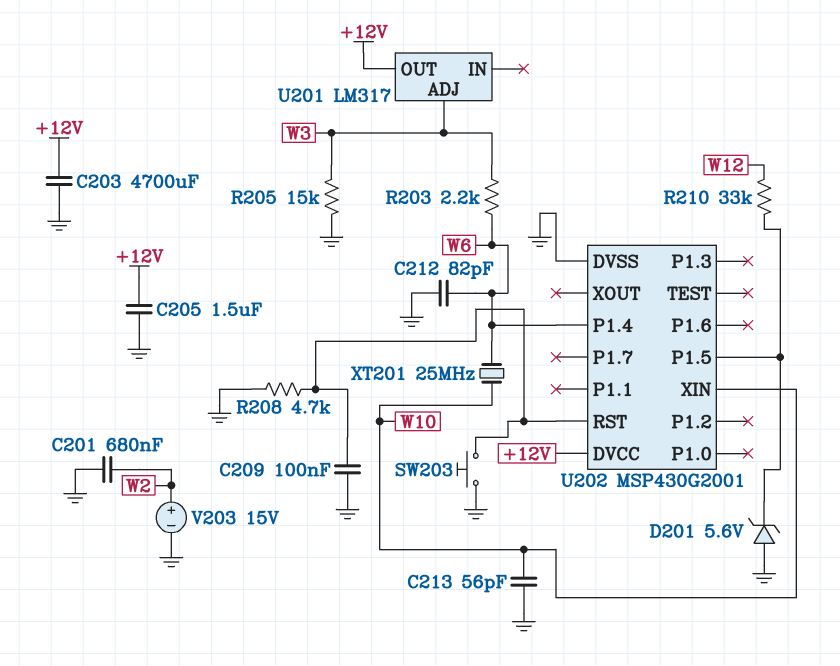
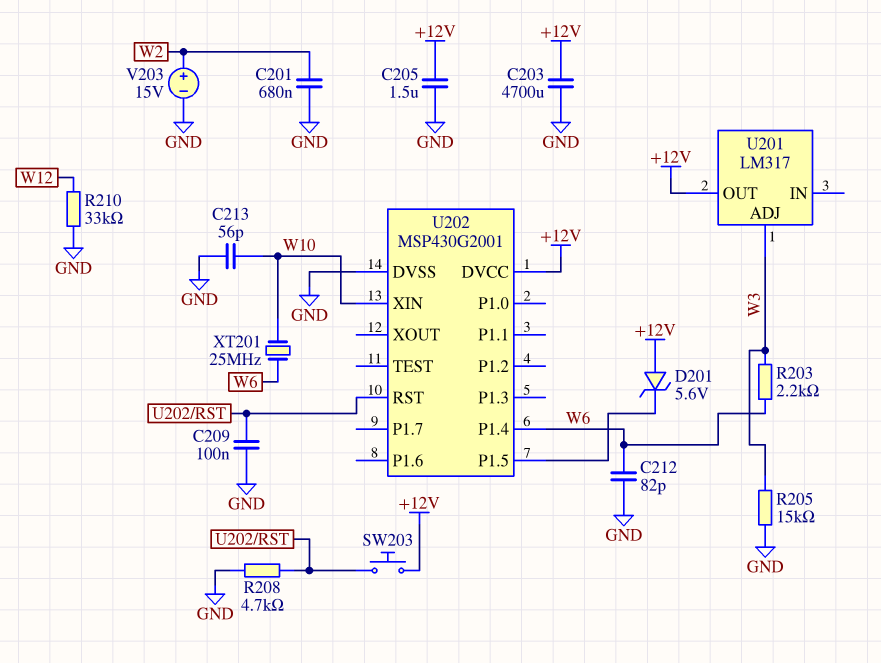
D201: zener 5.6V (A GND, K U202/P1.5) -> zener 5.6V (A +12V, K U202/P1.5)
R210: 33k (U202/P1.5, W12) -> 33k (GND, W12)
SW203: button (GND, U202/RST) -> button (+12V, U202/RST)

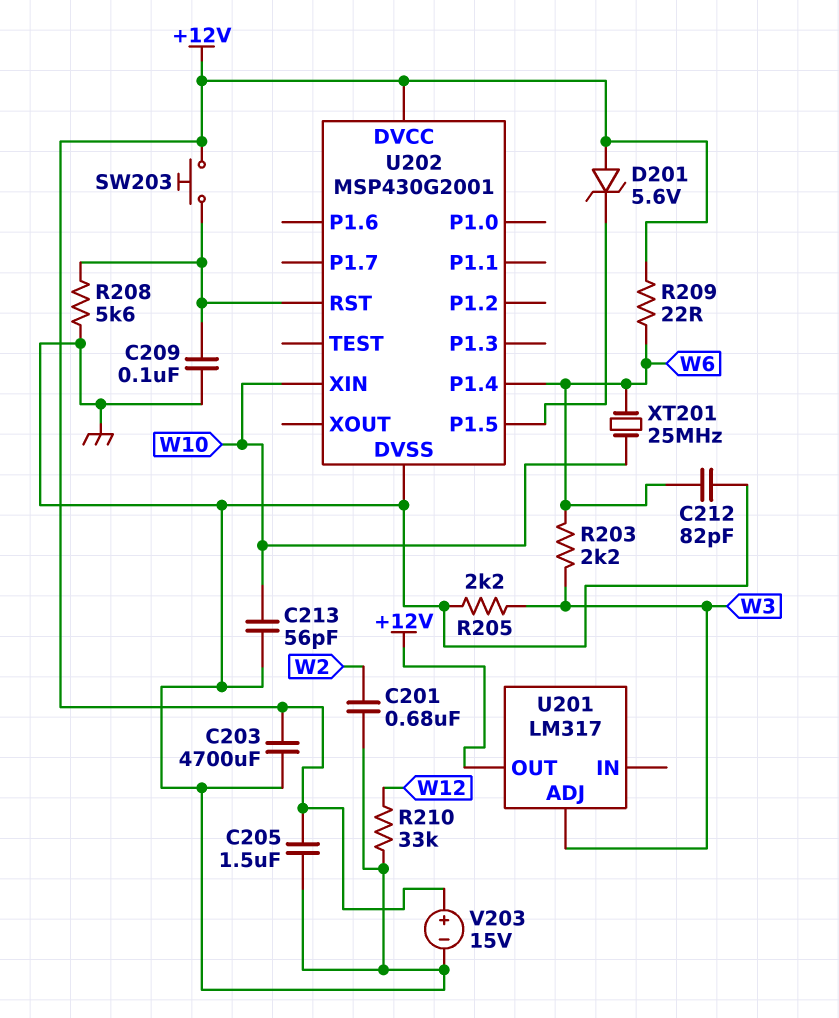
R205: 15k (GND, W3) -> 2.2k (GND, W3)
R208: 4.7k (GND, U202/RST) -> 5.6k (GND, U202/RST)
R209: none -> 22 (+12V, W6)
V203: 15V (plus W2, minus GND) -> 15V (plus +12V, minus GND)

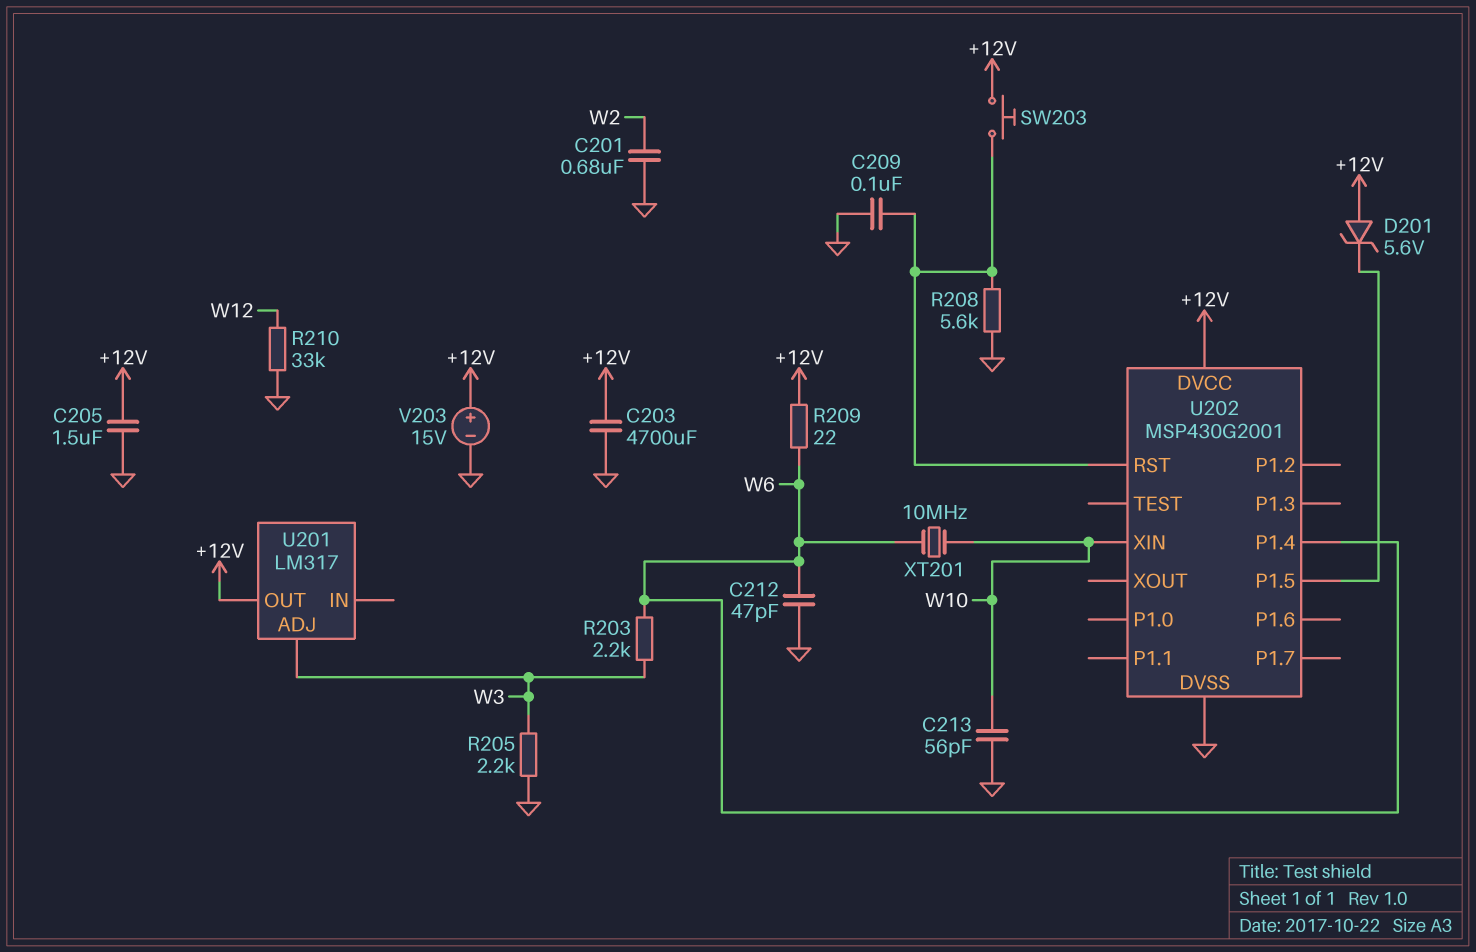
C212: 82pF (GND, W6) -> 47pF (GND, W6)
XT201: 25MHz (W6, W10) -> 10MHz (W6, W10)

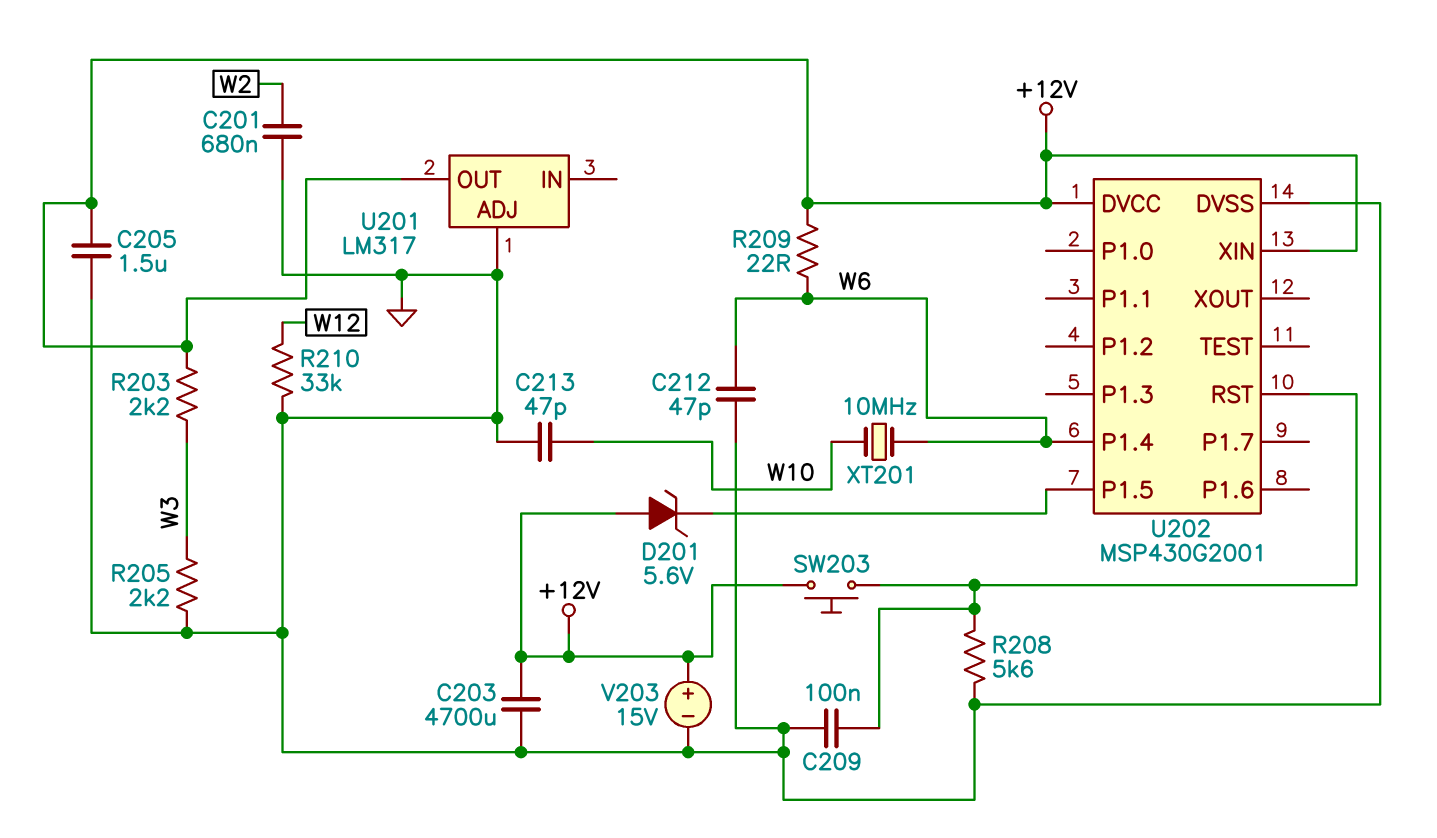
C213: 56pF (GND, W10) -> 47pF (GND, W10)
R203: 2.2k (W3, W6) -> 2.2k (+12V, W3)
U201 pin ADJ: W3 -> GND
U202 pin XIN: W10 -> +12V

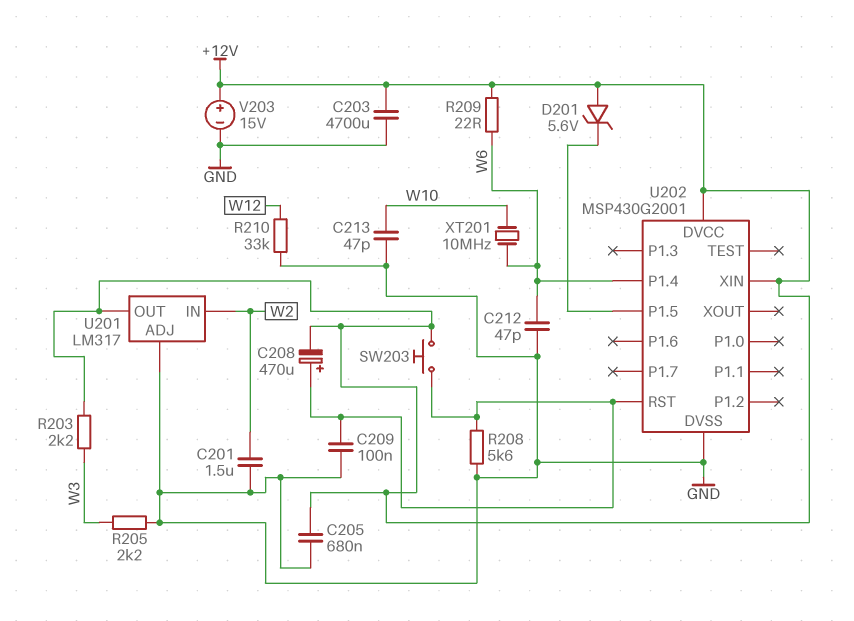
C201: 680nF (GND, W2) -> 1.5uF (GND, W2)
C205: 1.5uF (+12V, GND) -> 680nF (+12V, GND)
C208: none -> 470uF (plus U202/RST, minus +12V)
U201 pin IN: none -> W2

